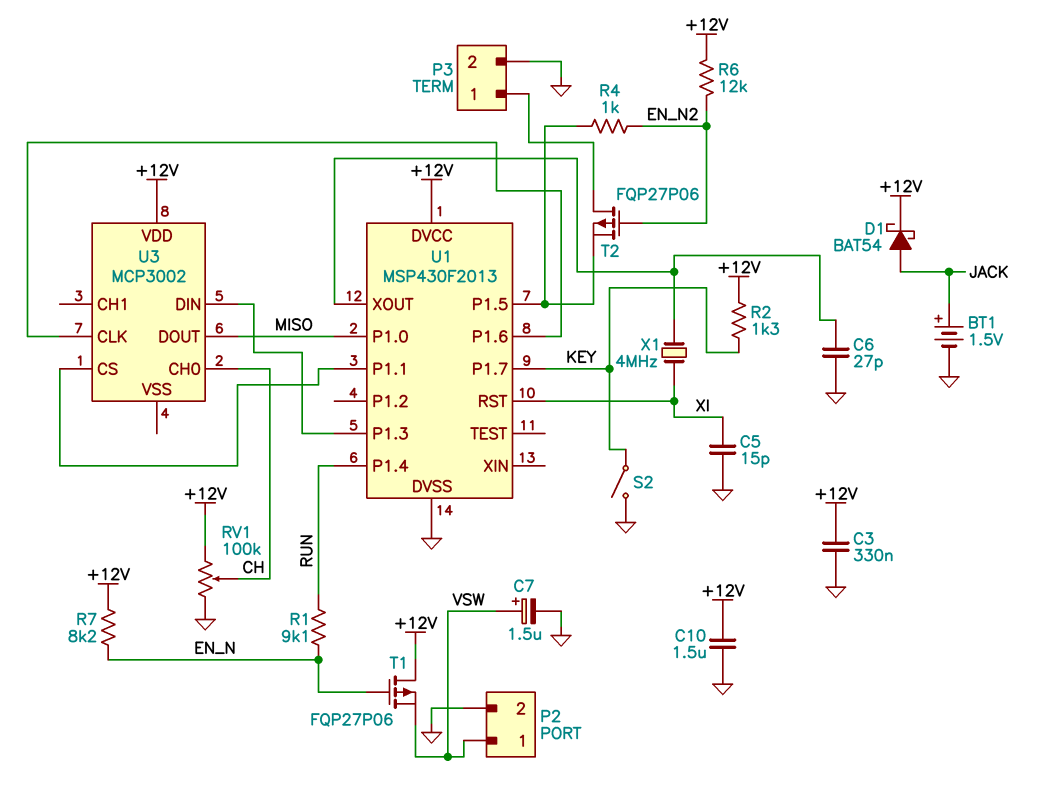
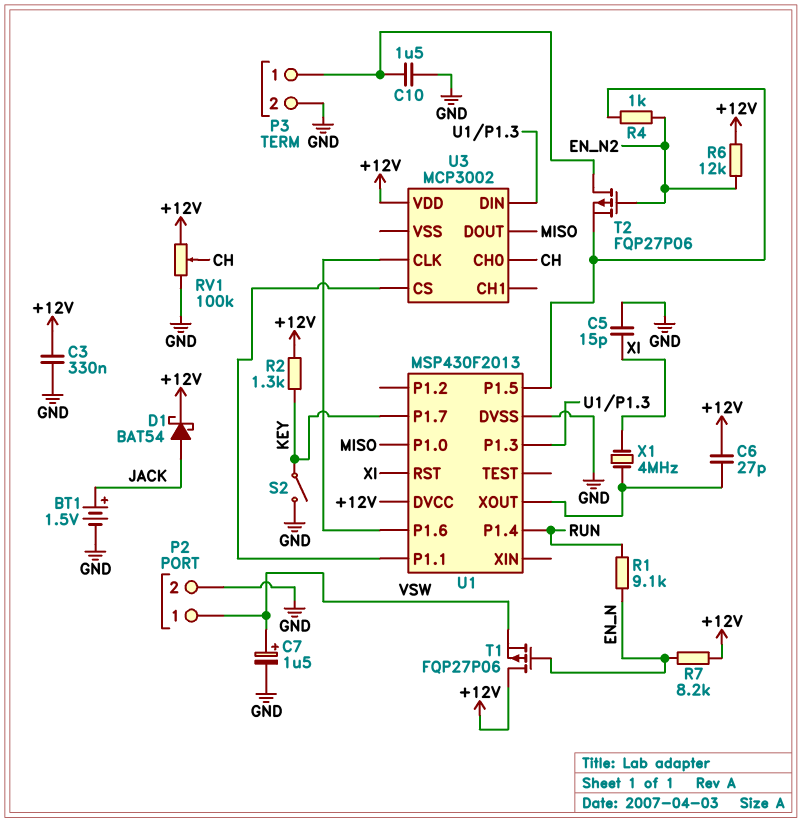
C6: 27pF (GND, U1/XOUT) -> 27pF (+12V, U1/XOUT)
C10: 1.5uF (+12V, GND) -> 1.5uF (GND, P3/1)

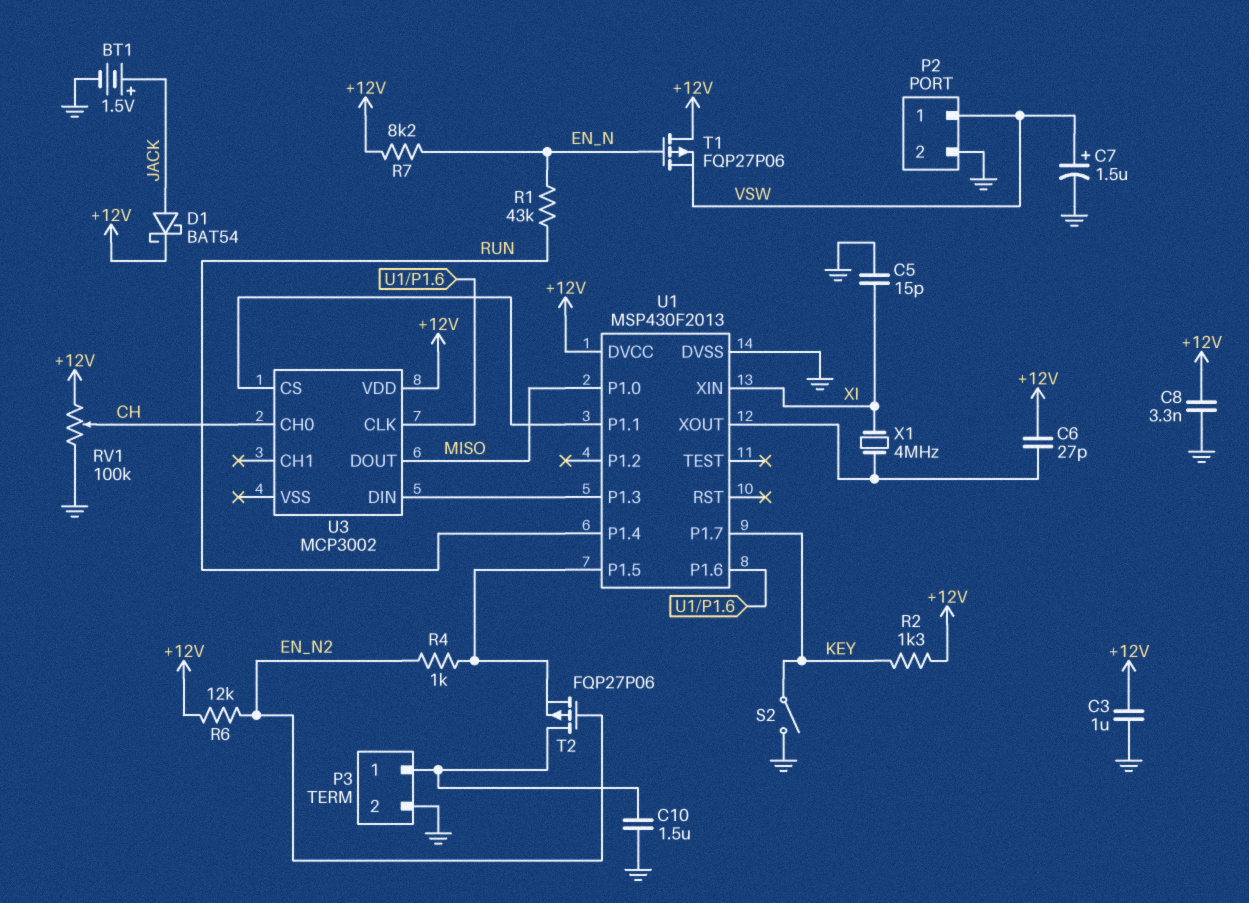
C3: 330nF (+12V, GND) -> 1uF (+12V, GND)
C8: none -> 3.3nF (+12V, GND)
R1: 9.1k (EN_N, RUN) -> 43k (EN_N, RUN)
U1 pin RST: XI -> none
U1 pin XIN: none -> XI

